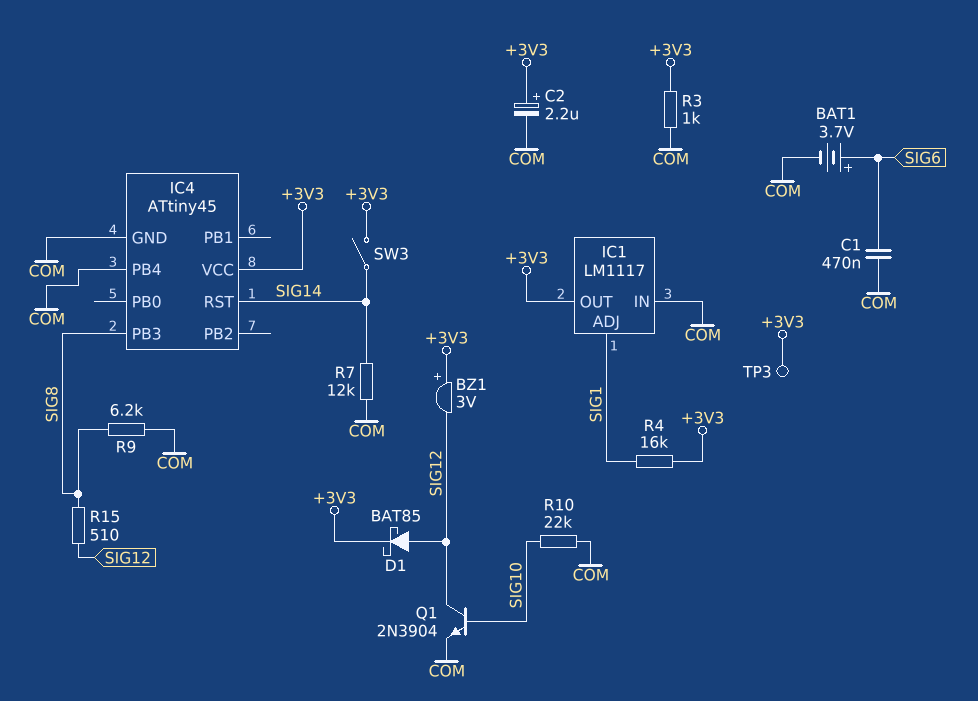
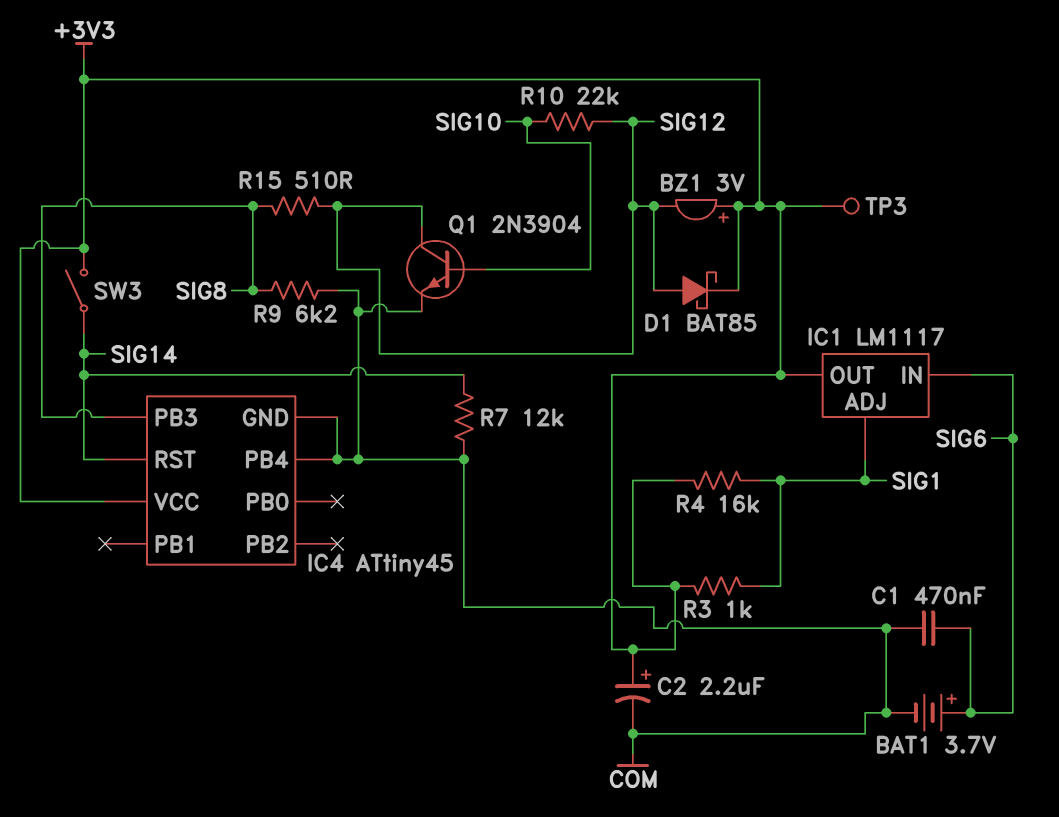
IC1 pin IN: COM -> SIG6
R3: 1k (+3V3, COM) -> 1k (+3V3, SIG1)
R10: 22k (COM, SIG10) -> 22k (SIG10, SIG12)

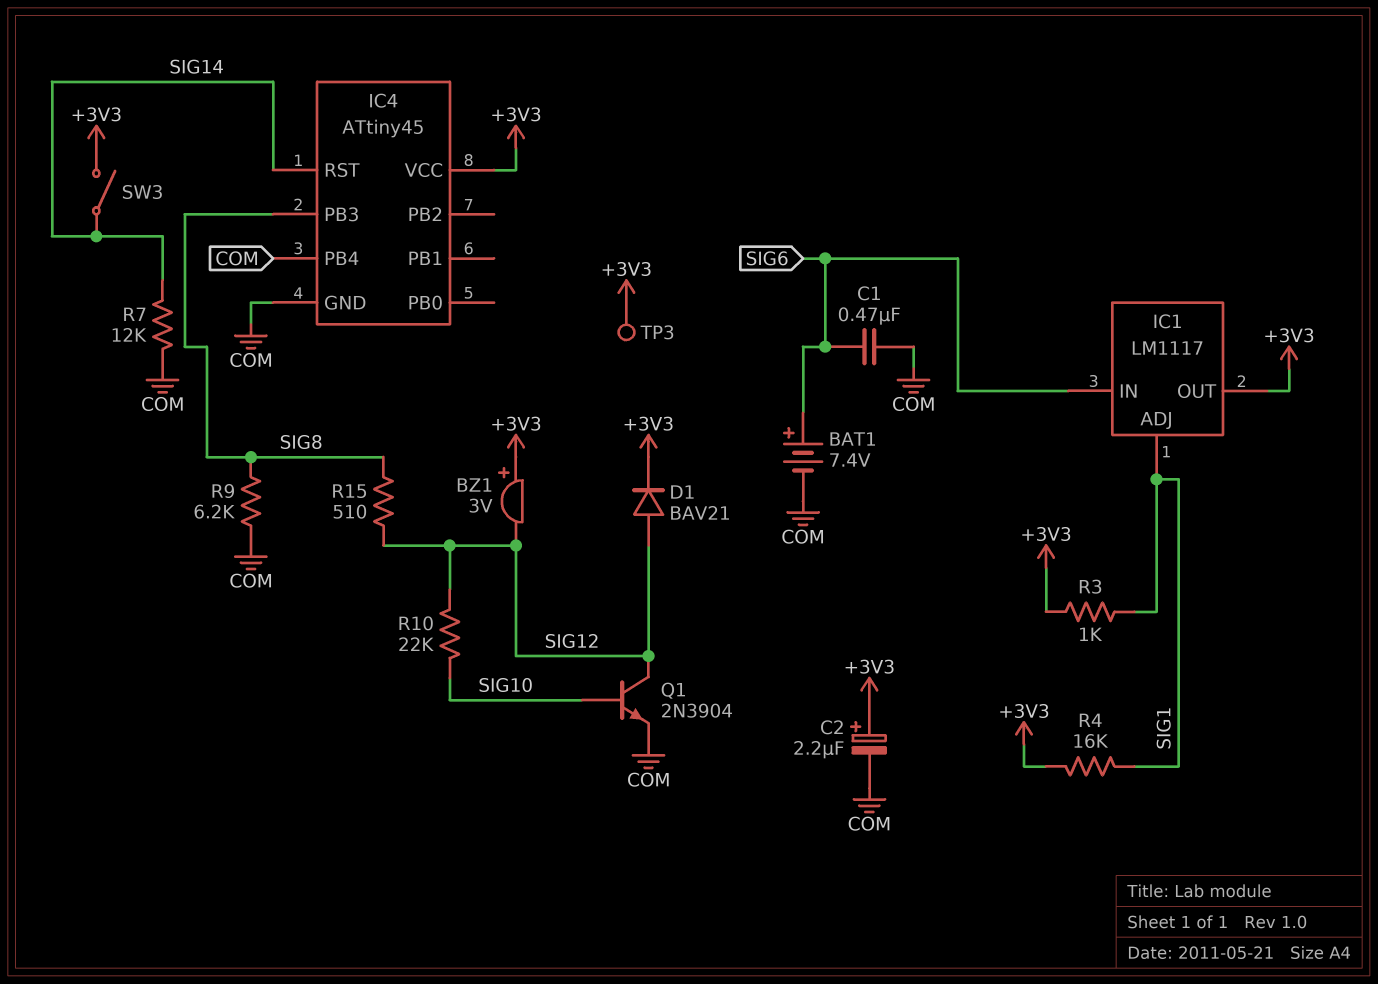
BAT1: 3.7V (plus SIG6, minus COM) -> 7.4V (plus SIG6, minus COM)
D1: schottky BAT85 (A SIG12, K +3V3) -> diode BAV21 (A SIG12, K +3V3)

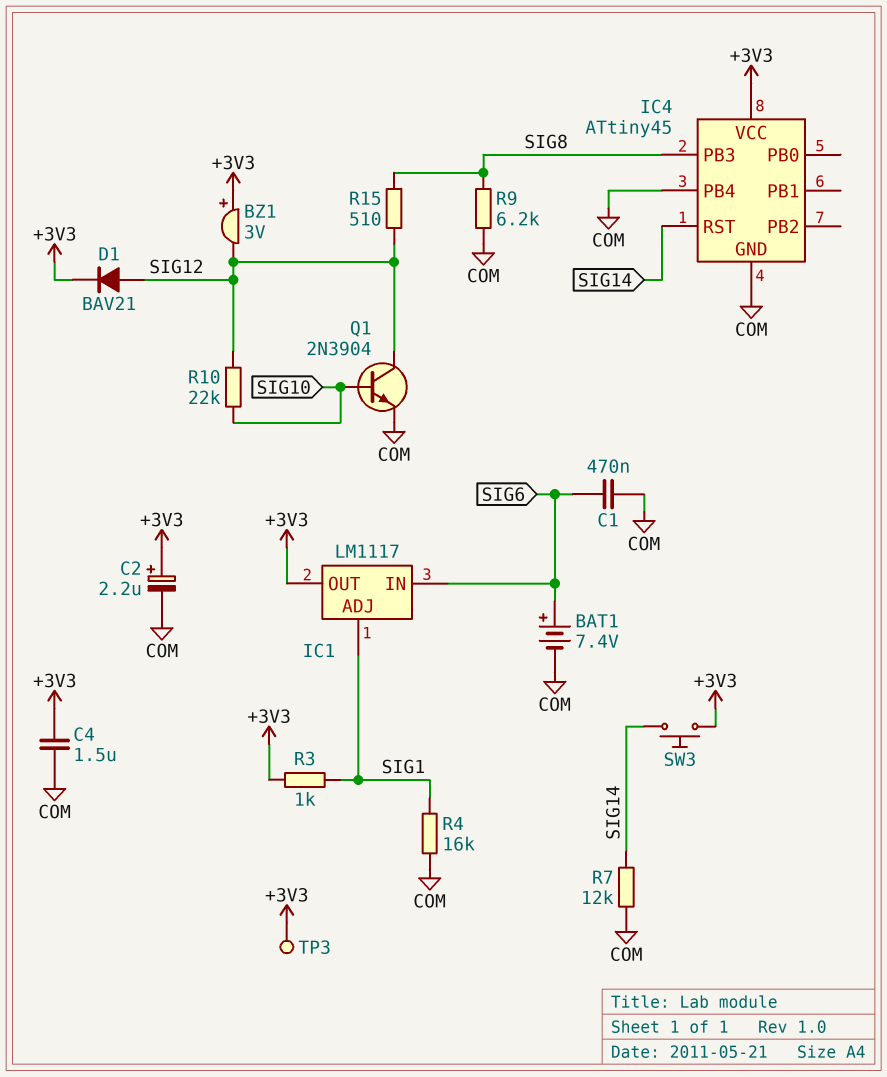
C4: none -> 1.5uF (+3V3, COM)
R4: 16k (+3V3, SIG1) -> 16k (COM, SIG1)
SW3: switch (+3V3, SIG14) -> button (+3V3, SIG14)

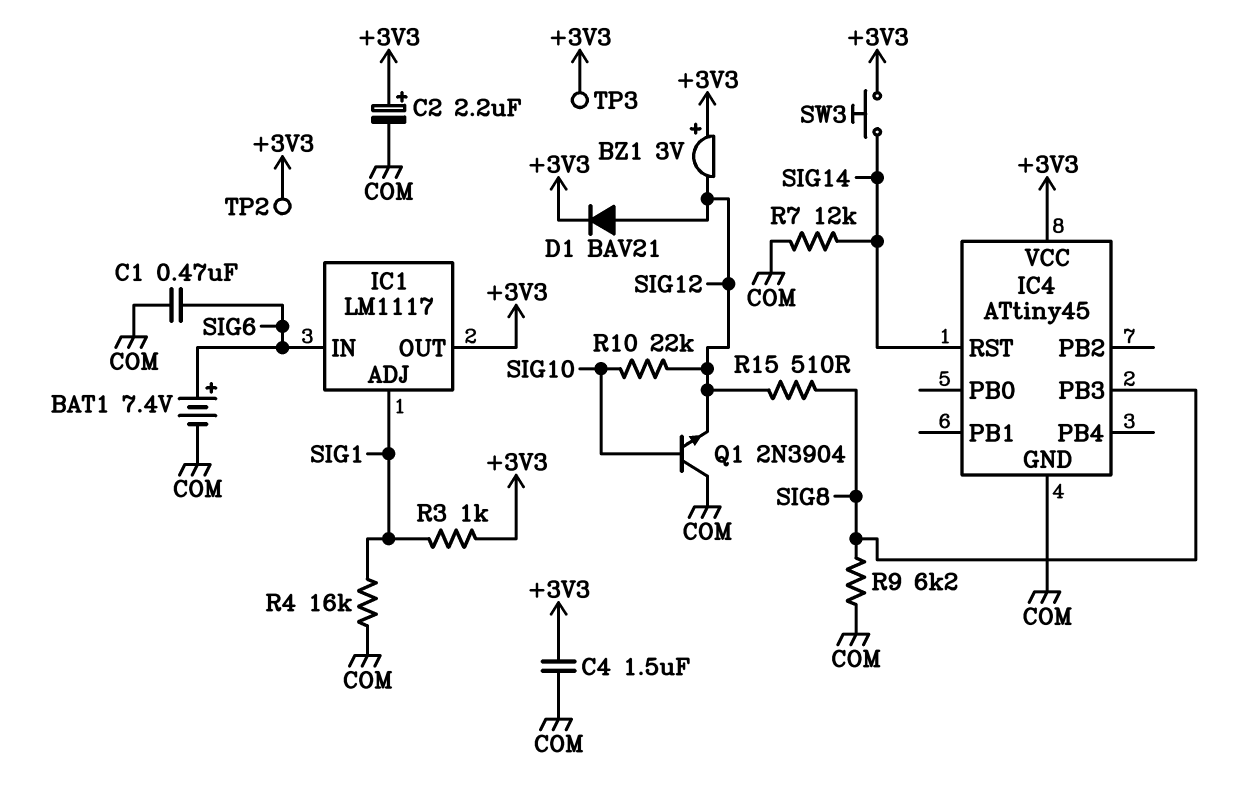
IC4 pin PB4: COM -> none
Q1: NPN 2N3904 (B SIG10, C SIG12, E COM) -> NPN 2N3904 (B SIG10, C COM, E SIG12)
TP2: none -> test point (+3V3)

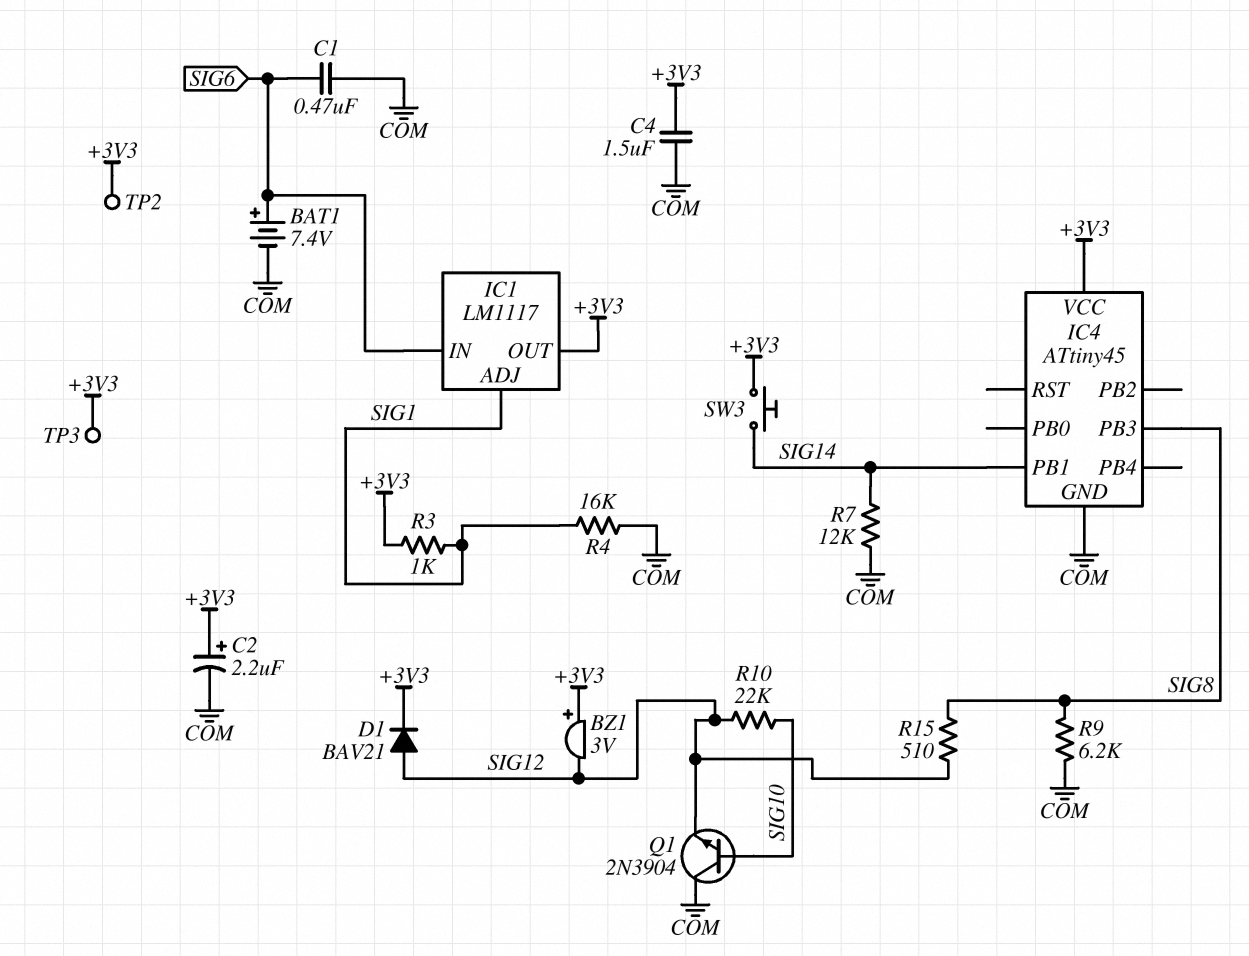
IC4 pin PB1: none -> SIG14
IC4 pin RST: SIG14 -> none

